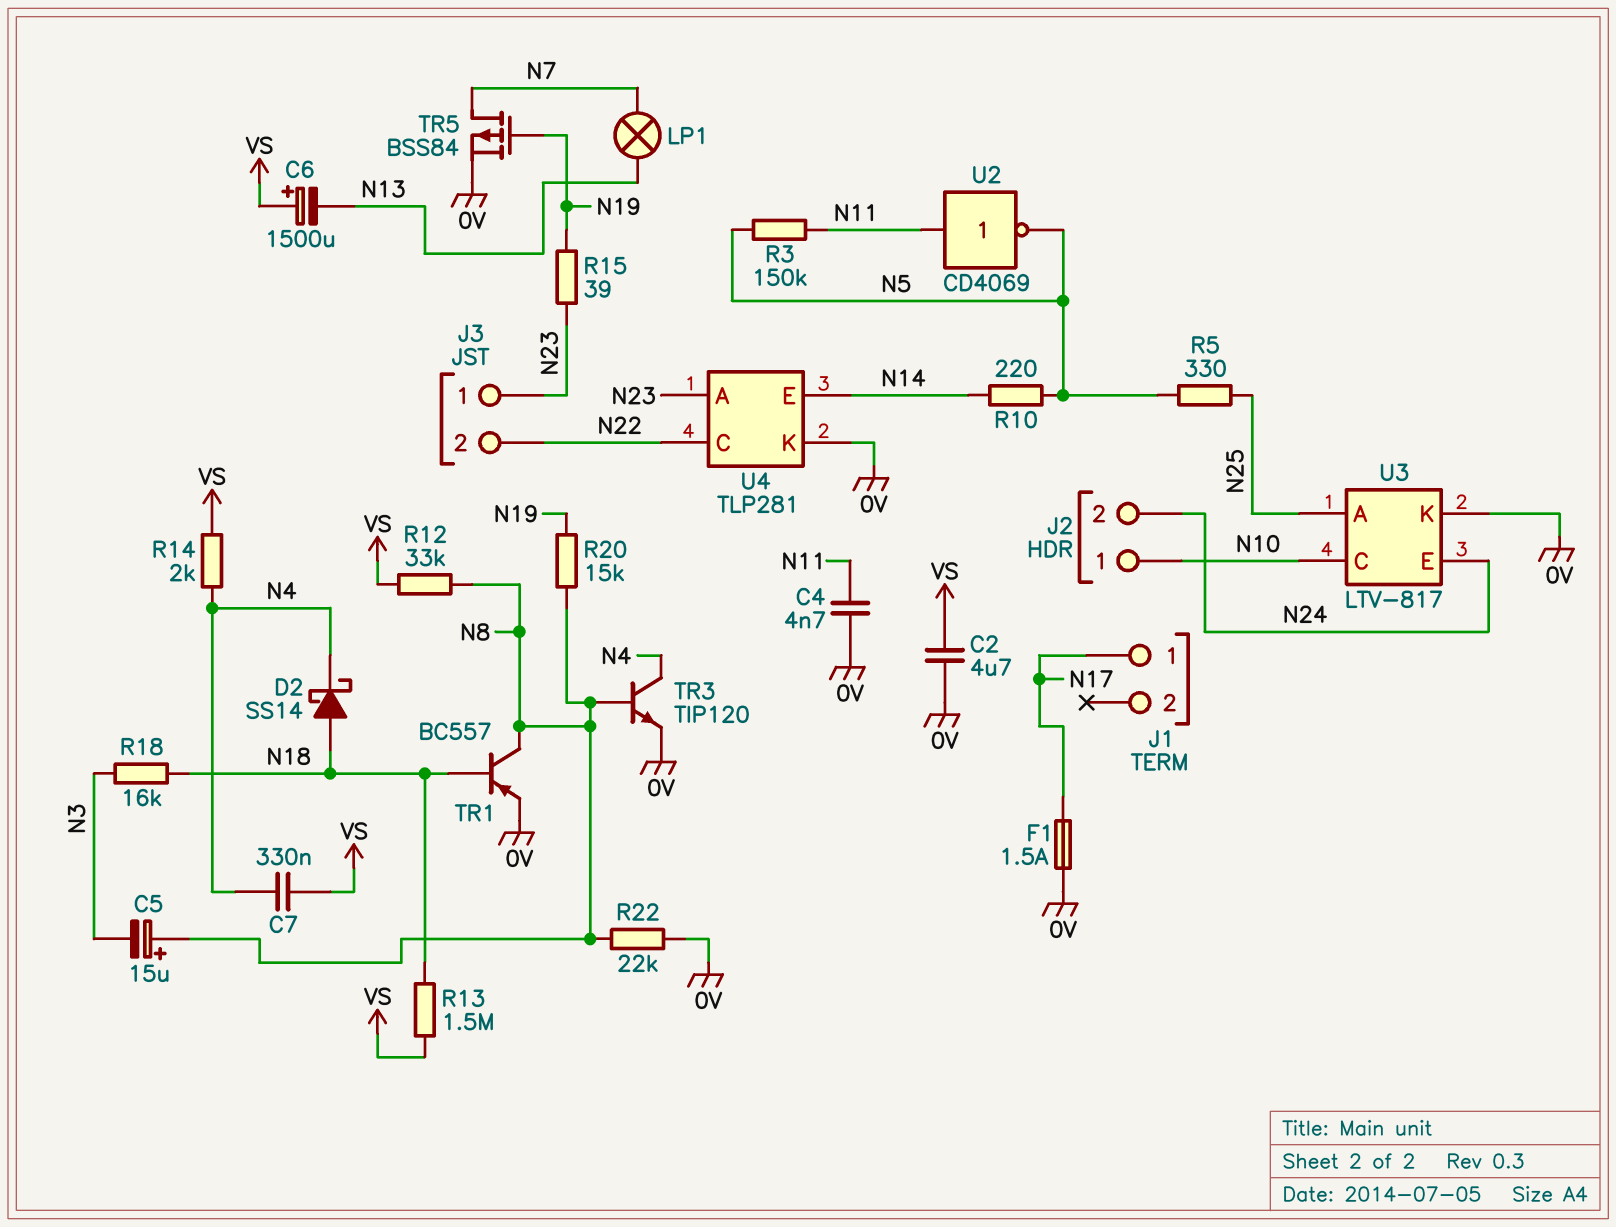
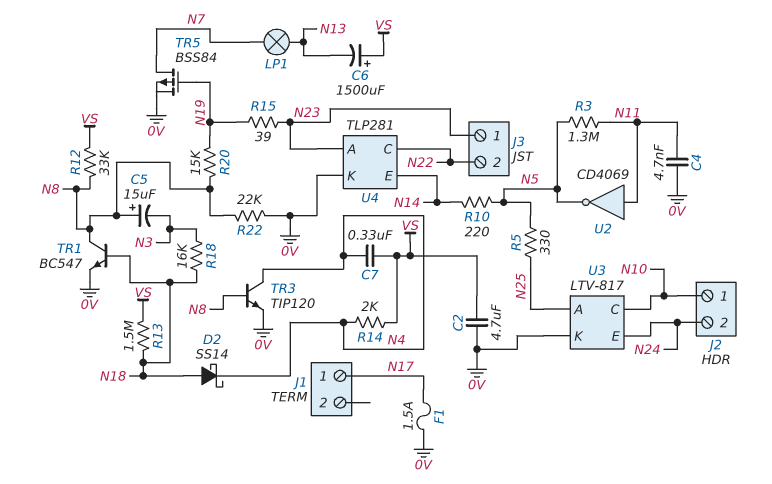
R3: 150k (N5, N11) -> 1.3M (N5, N11)
TR1: PNP BC557 (B N18, C N8, E 0V) -> NPN BC547 (B N18, C N8, E 0V)

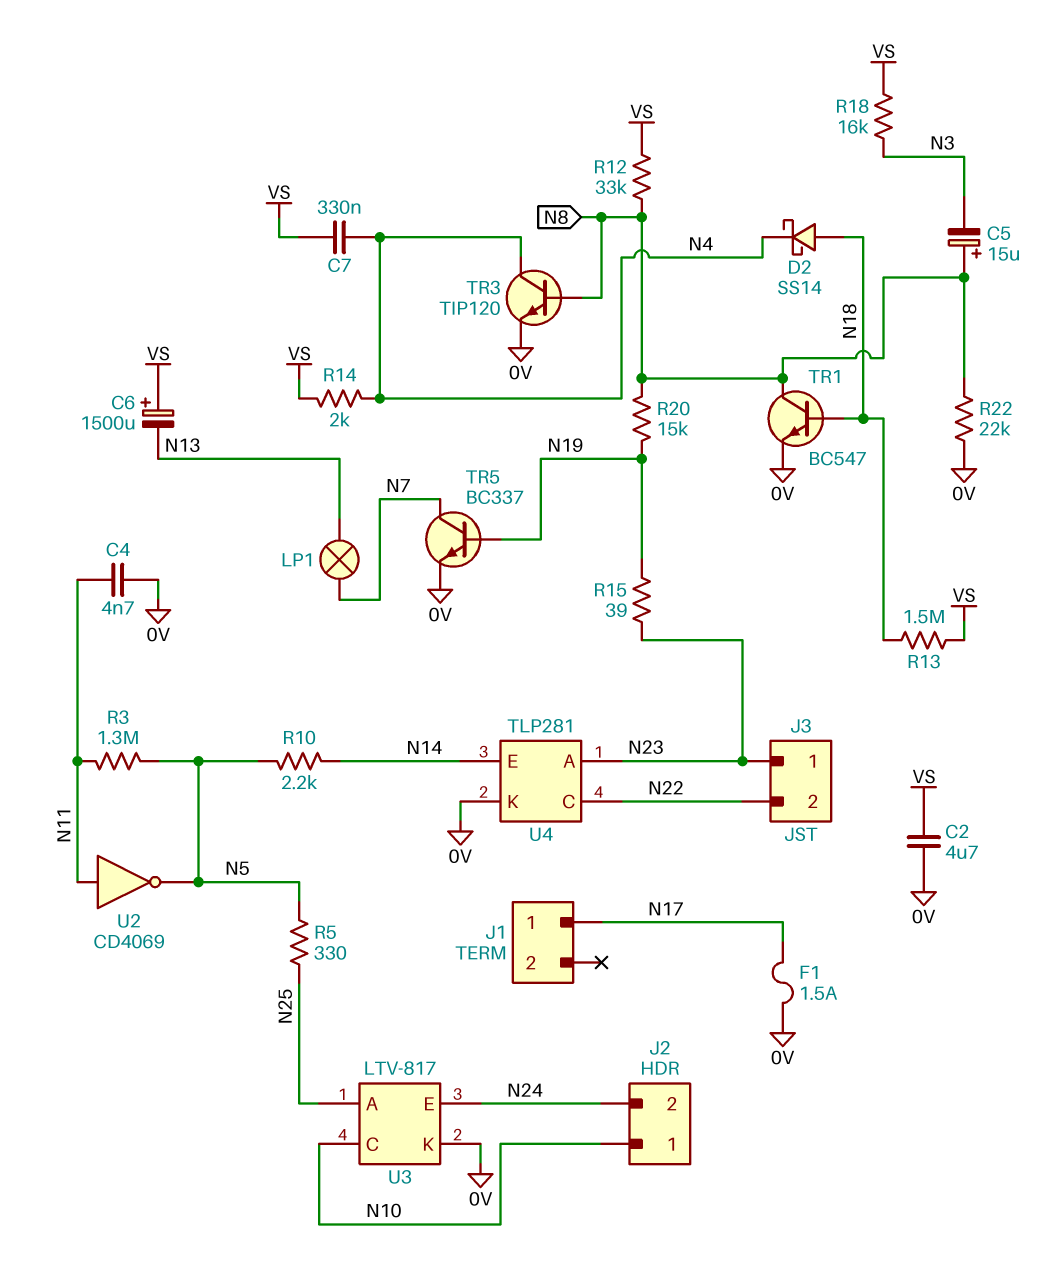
R10: 220 (N5, N14) -> 2.2k (N5, N14)
R18: 16k (N3, N18) -> 16k (N3, VS)
TR5: PMOS BSS84 (G N19, D N7, S 0V) -> NPN BC337 (B N19, C N7, E 0V)

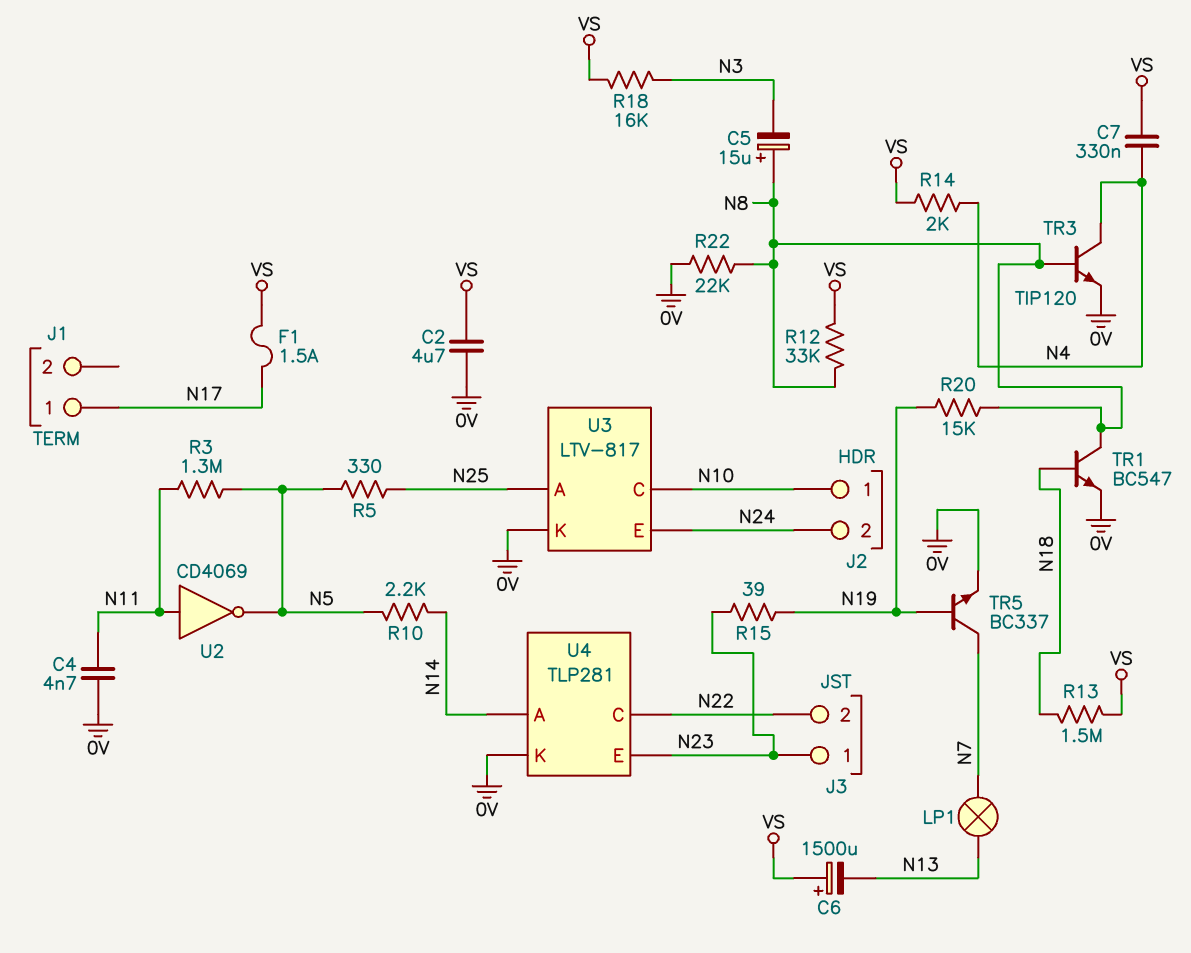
D2: schottky SS14 (A N18, K N4) -> none
F1: 1.5A (0V, N17) -> 1.5A (N17, VS)
U4 pin A: N23 -> N14
U4 pin E: N14 -> N23

